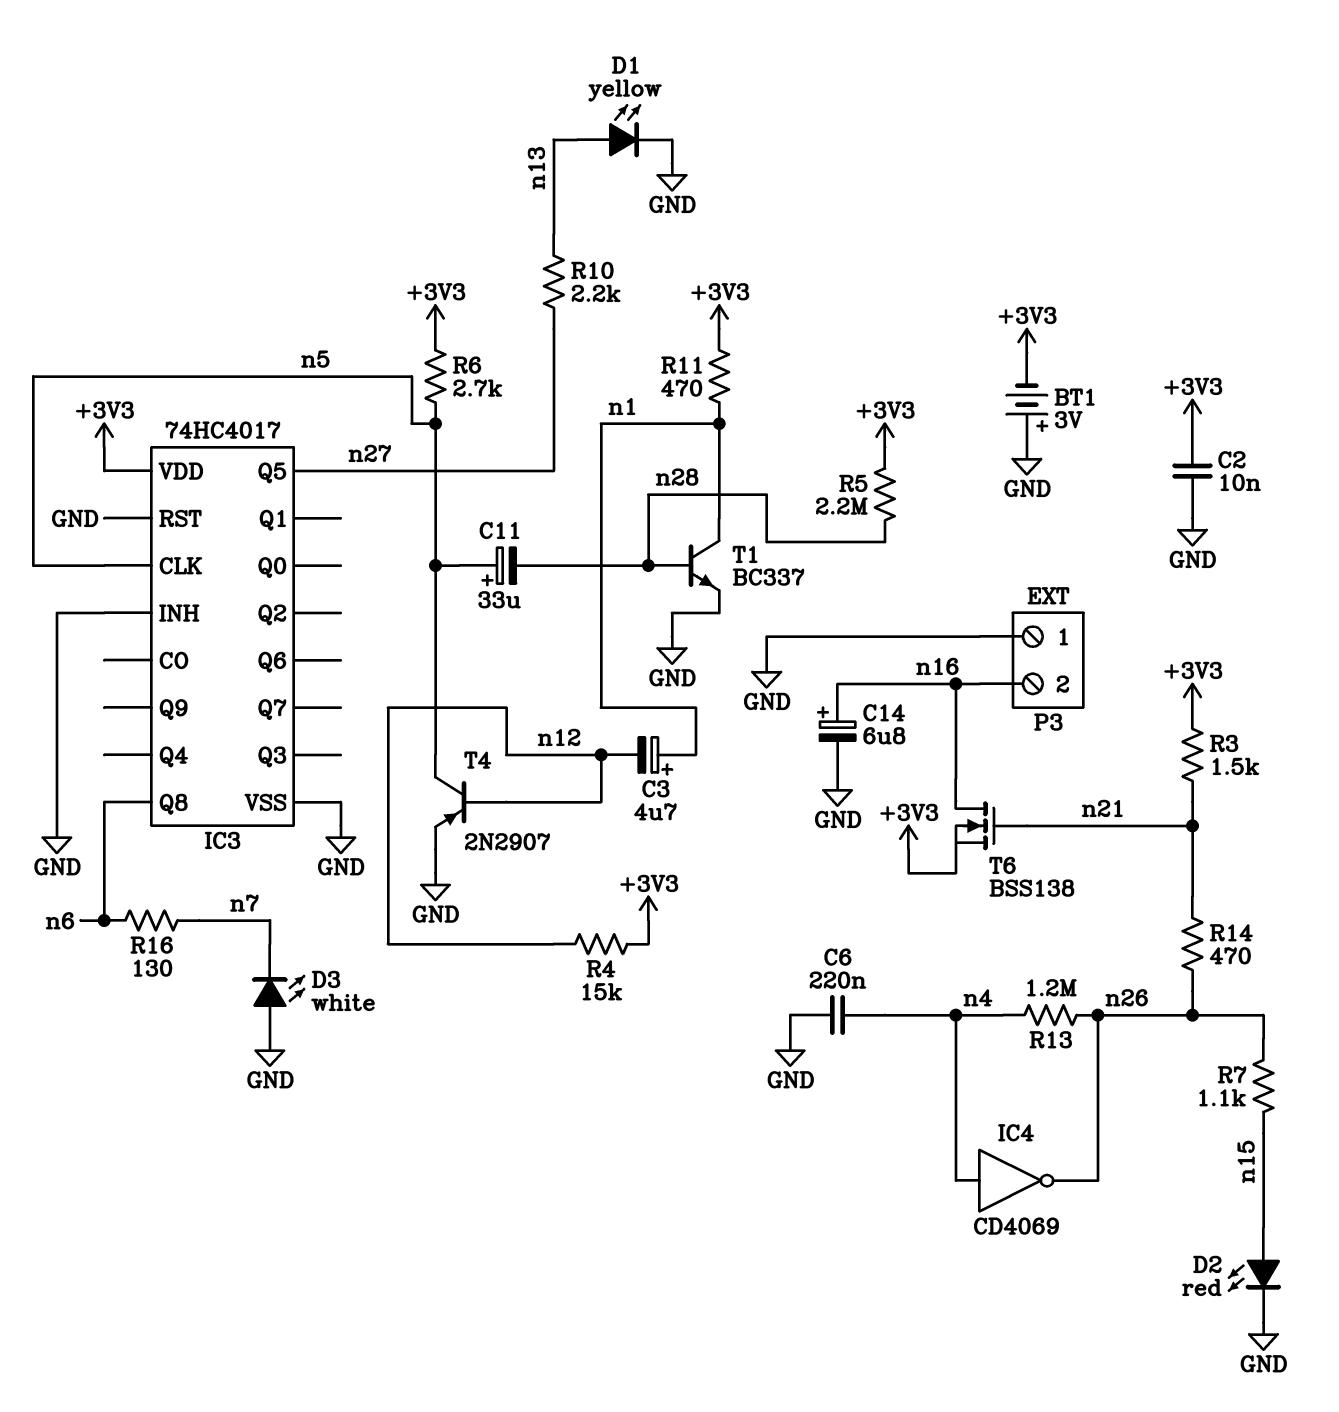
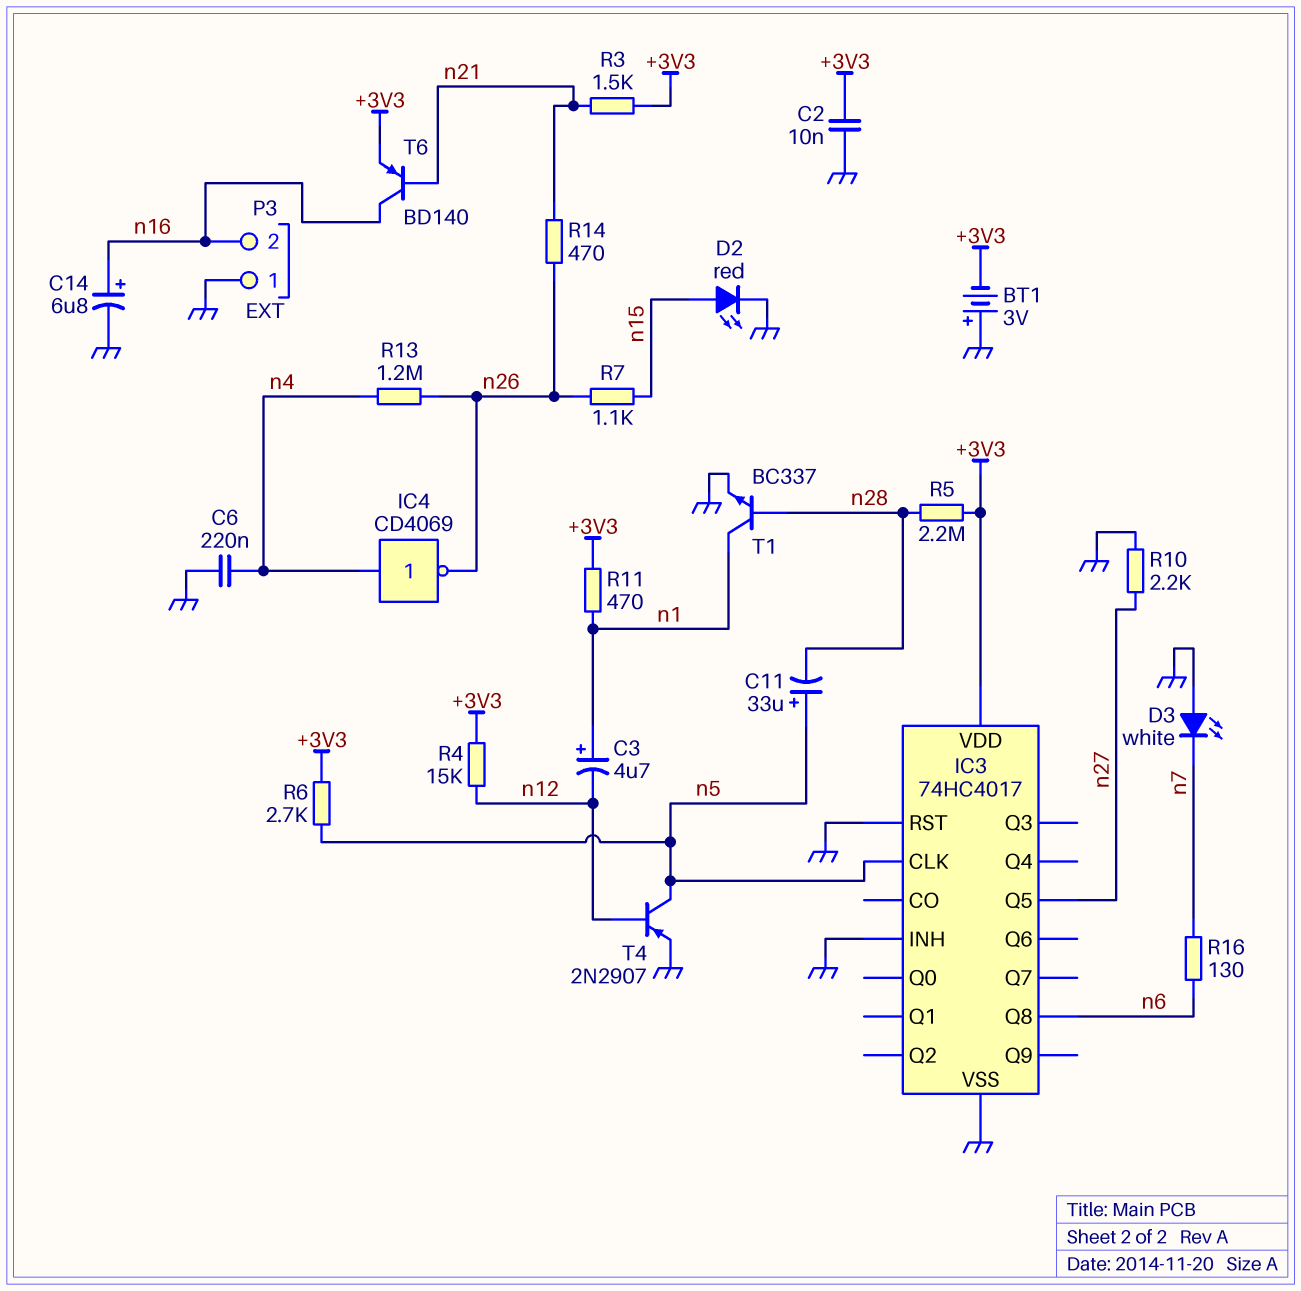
D1: LED yellow (A n13, K GND) -> none
R10: 2.2k (n13, n27) -> 2.2k (GND, n27)
T6: NMOS BSS138 (G n21, D n16, S +3V3) -> PNP BD140 (B n21, C n16, E +3V3)

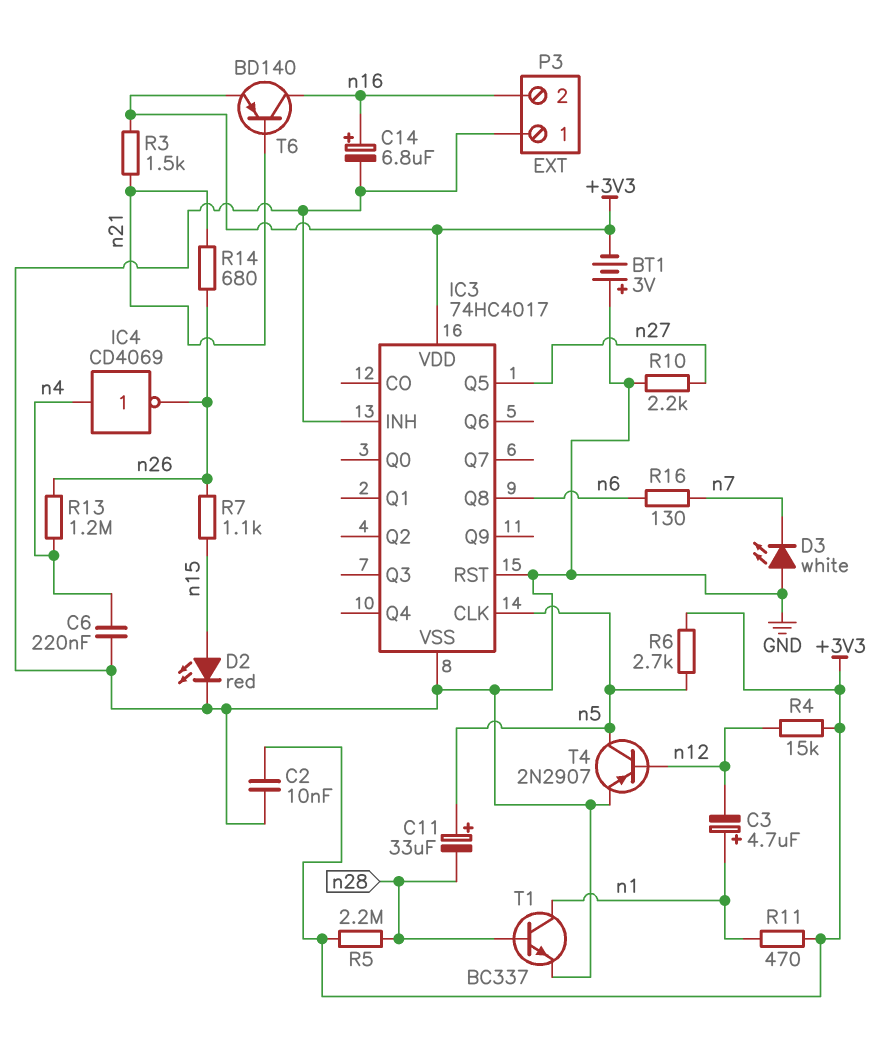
R14: 470 (n21, n26) -> 680 (n21, n26)

